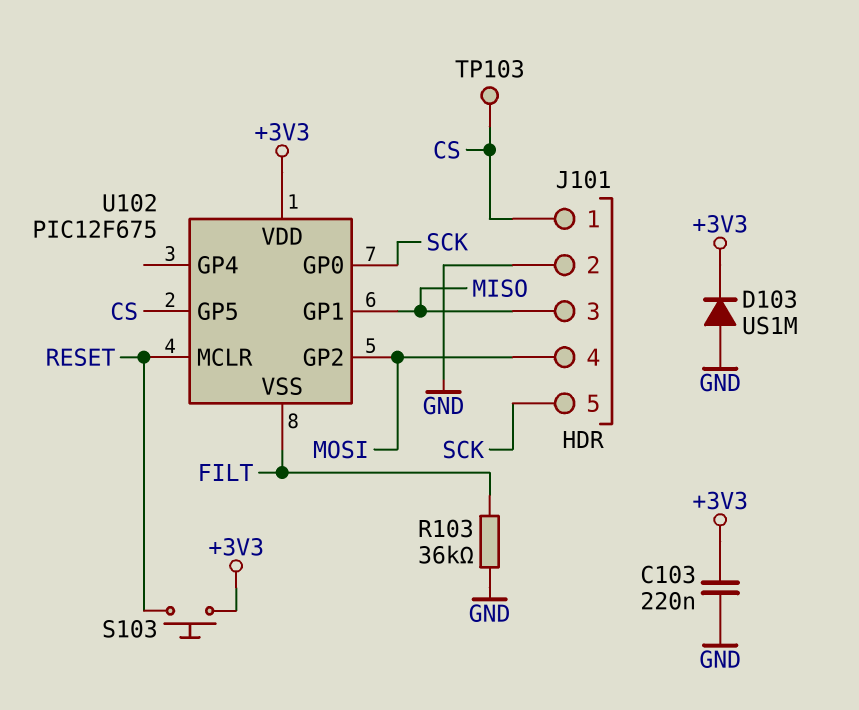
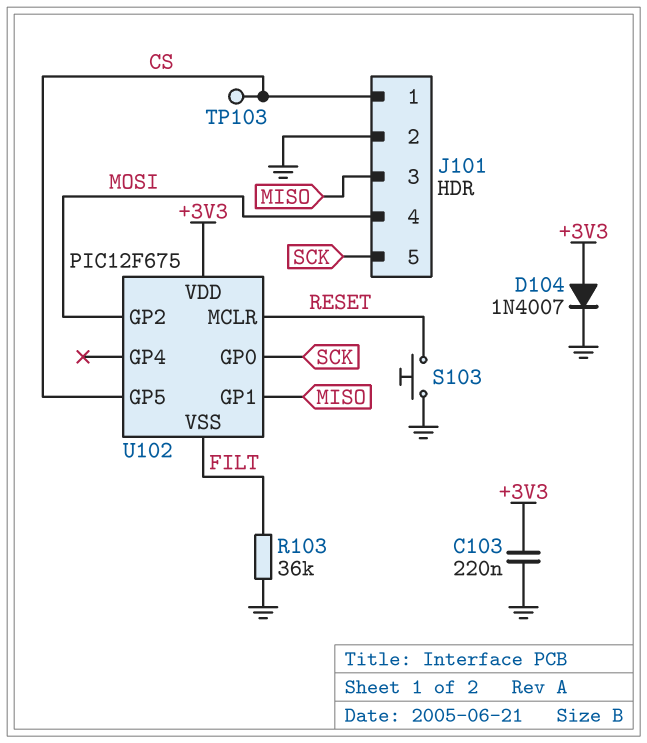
D103: diode US1M (A GND, K +3V3) -> none
D104: none -> diode 1N4007 (A +3V3, K GND)
S103: button (+3V3, RESET) -> button (GND, RESET)

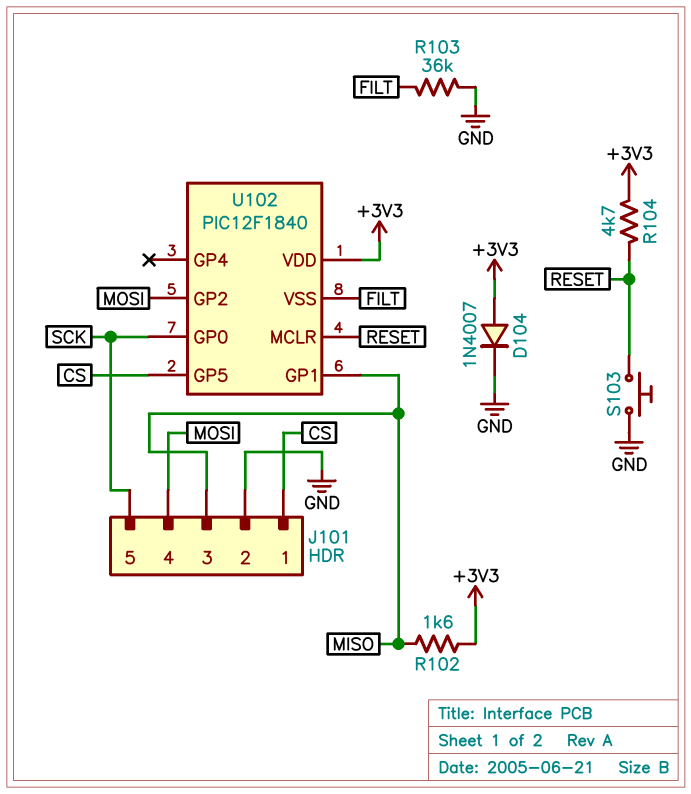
C103: 220nF (+3V3, GND) -> none
R102: none -> 1.6k (+3V3, MISO)
R104: none -> 4.7k (+3V3, RESET)
TP103: test point (CS) -> none
U102: PIC12F675 -> PIC12F1840

